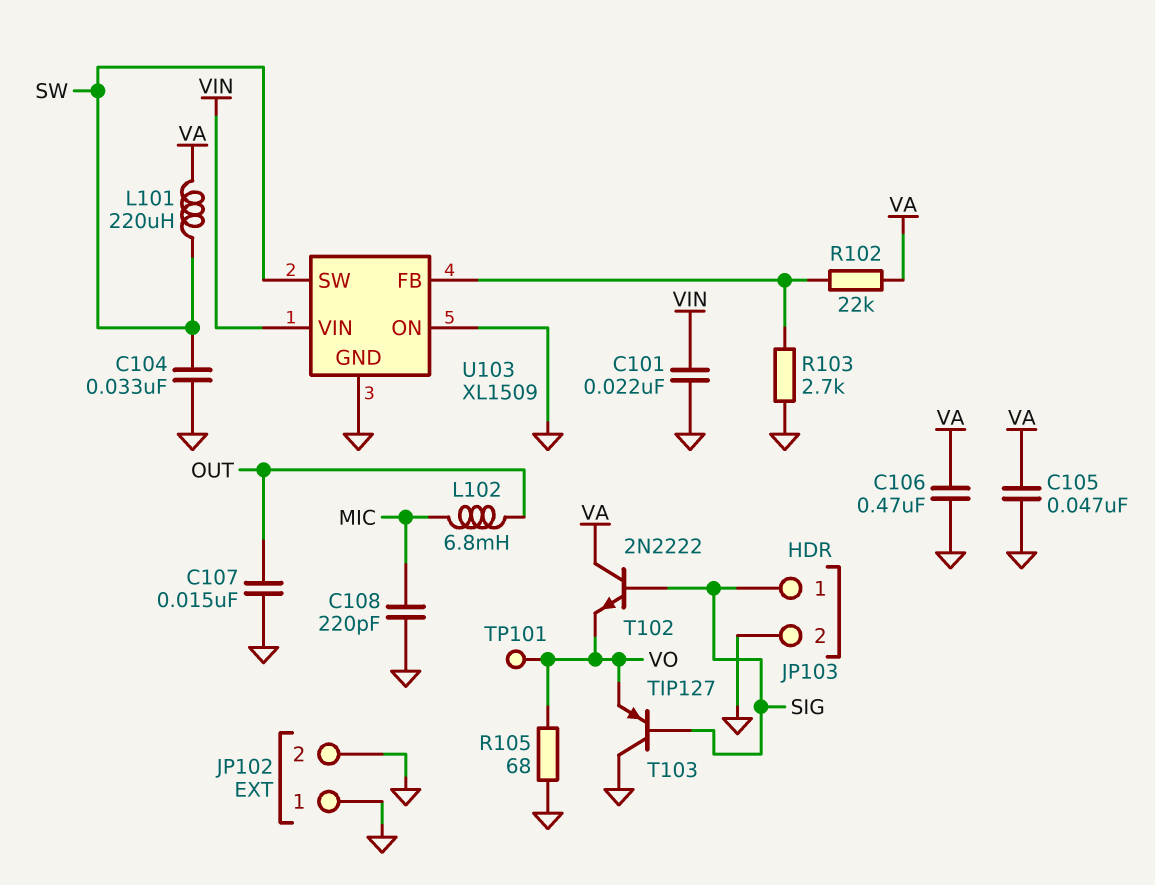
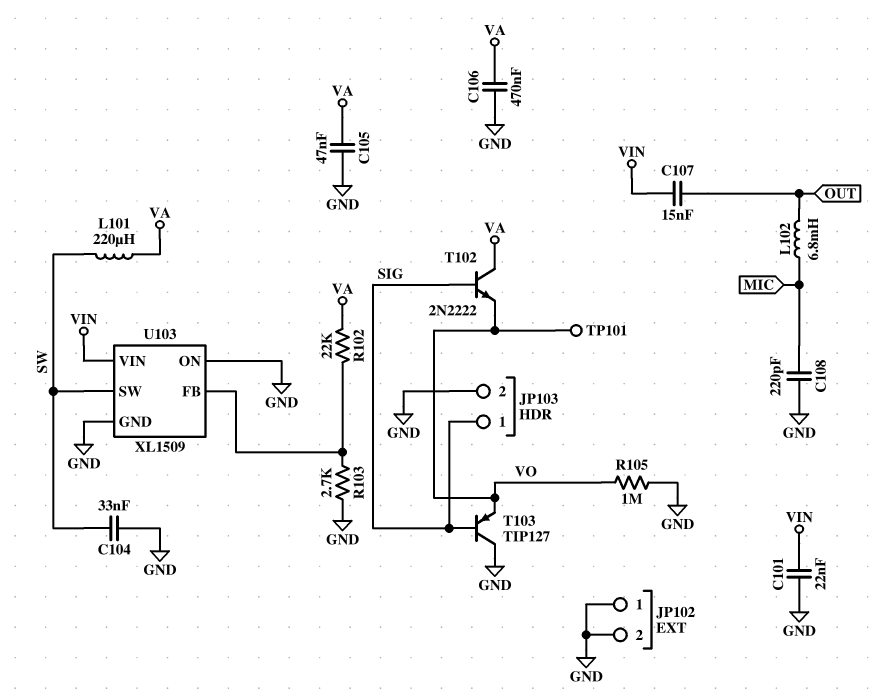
C107: 15nF (GND, OUT) -> 15nF (OUT, VIN)
R105: 68 (GND, VO) -> 1M (GND, VO)

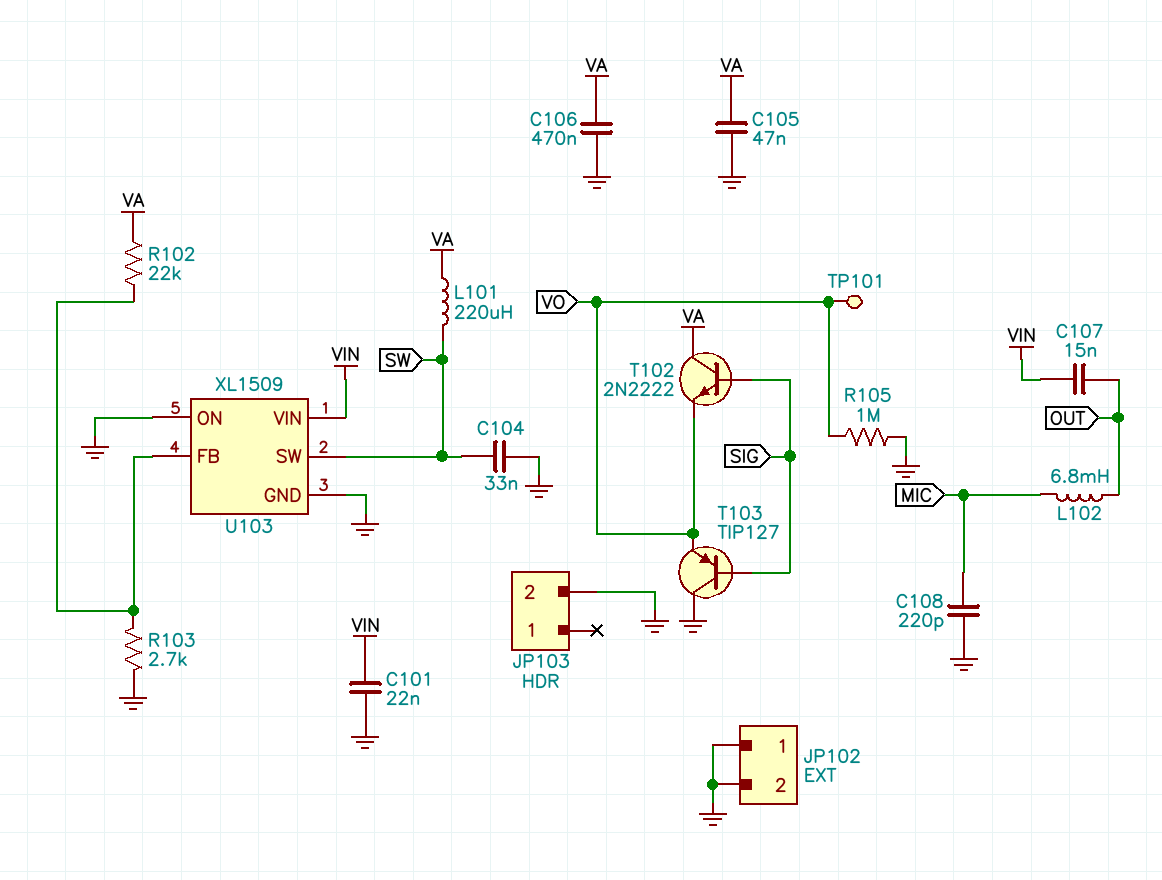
JP103 pin 1: SIG -> none

